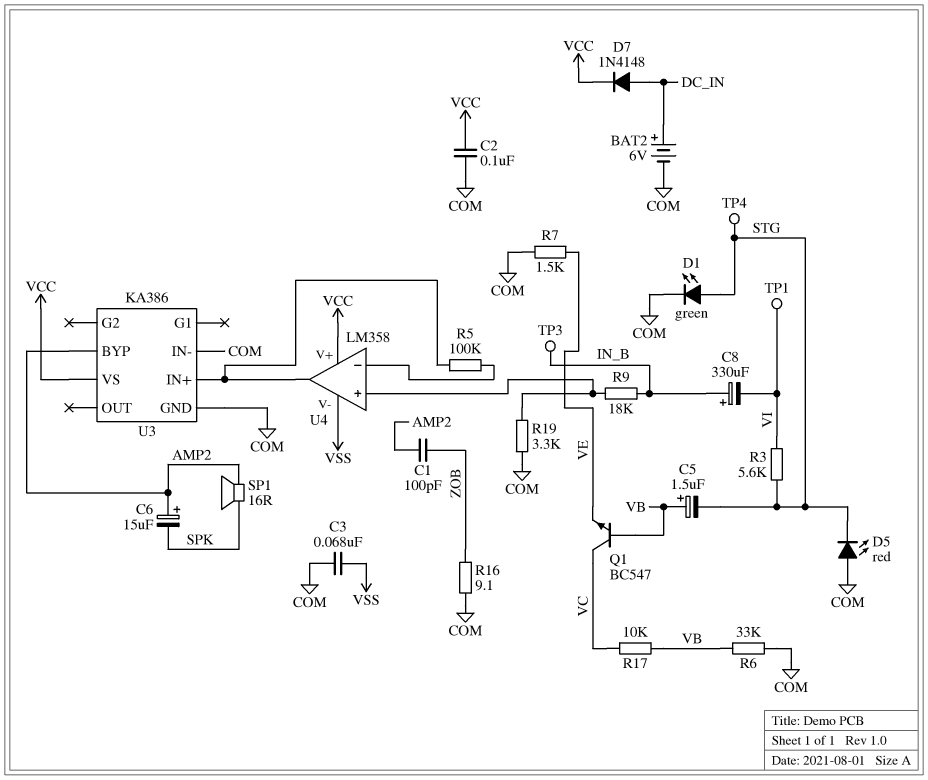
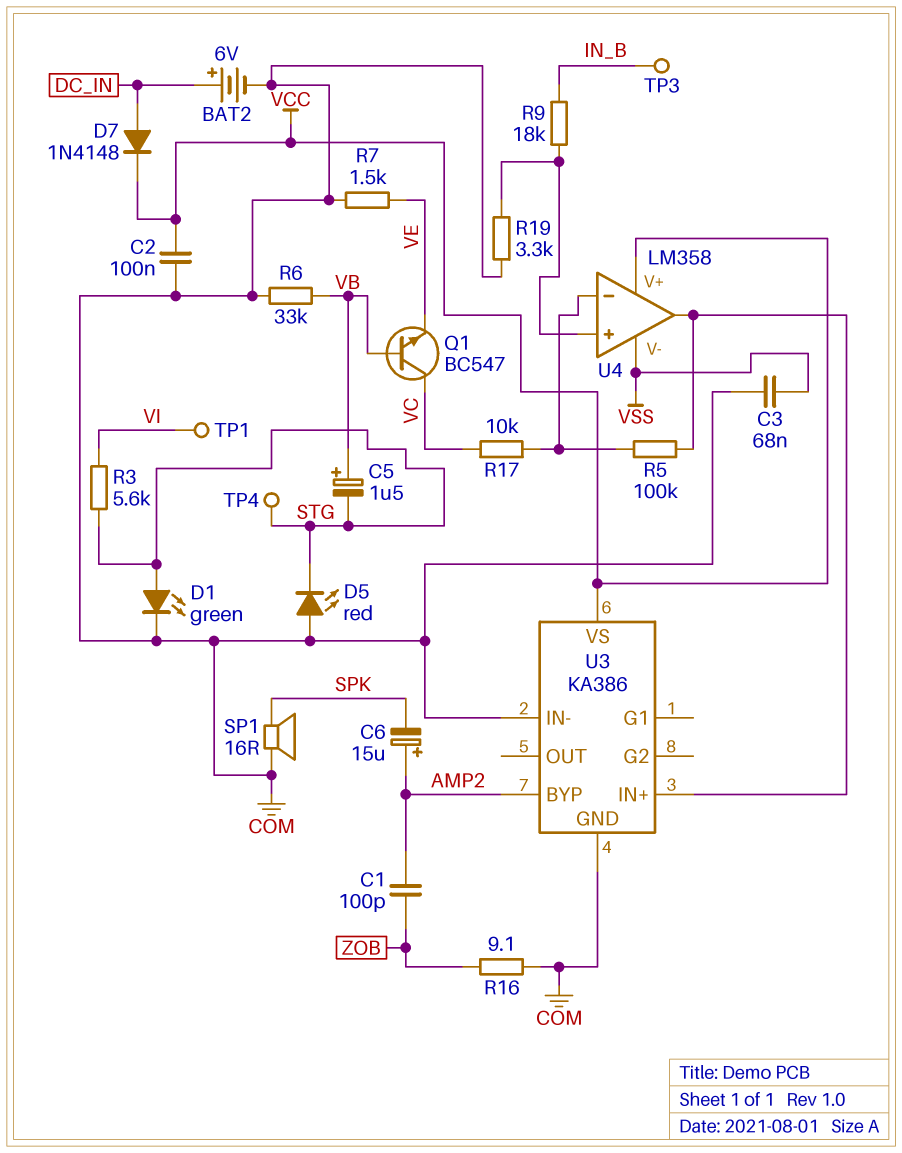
C8: 330uF (plus IN_B, minus VI) -> none
R17: 10k (VB, VC) -> 10k (U4/in-, VC)
SP1: speaker 16R (AMP2, SPK) -> speaker 16R (COM, SPK)

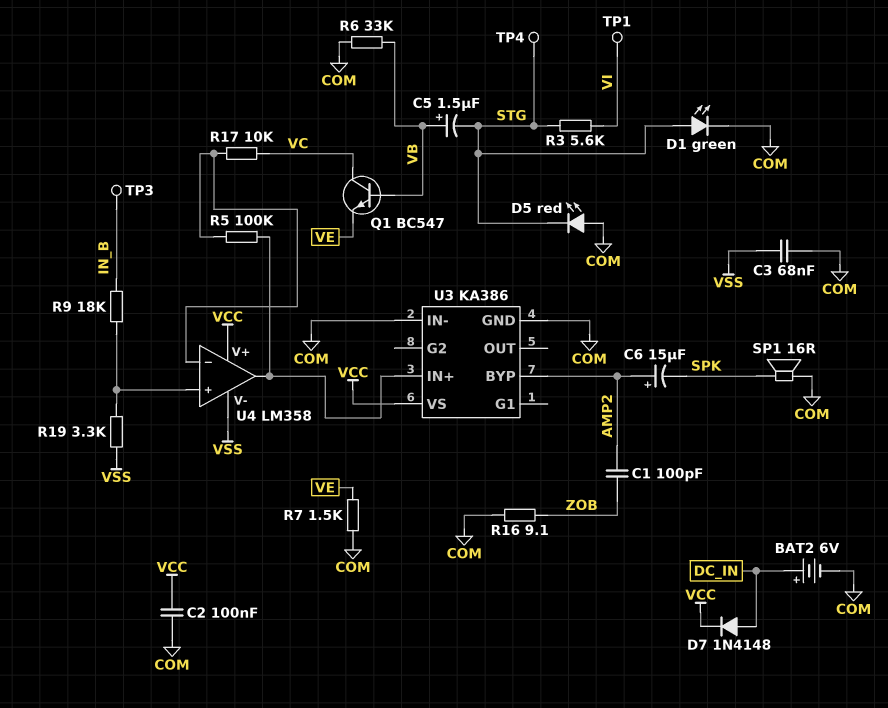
R19: 3.3k (COM, U4/in+) -> 3.3k (U4/in+, VSS)

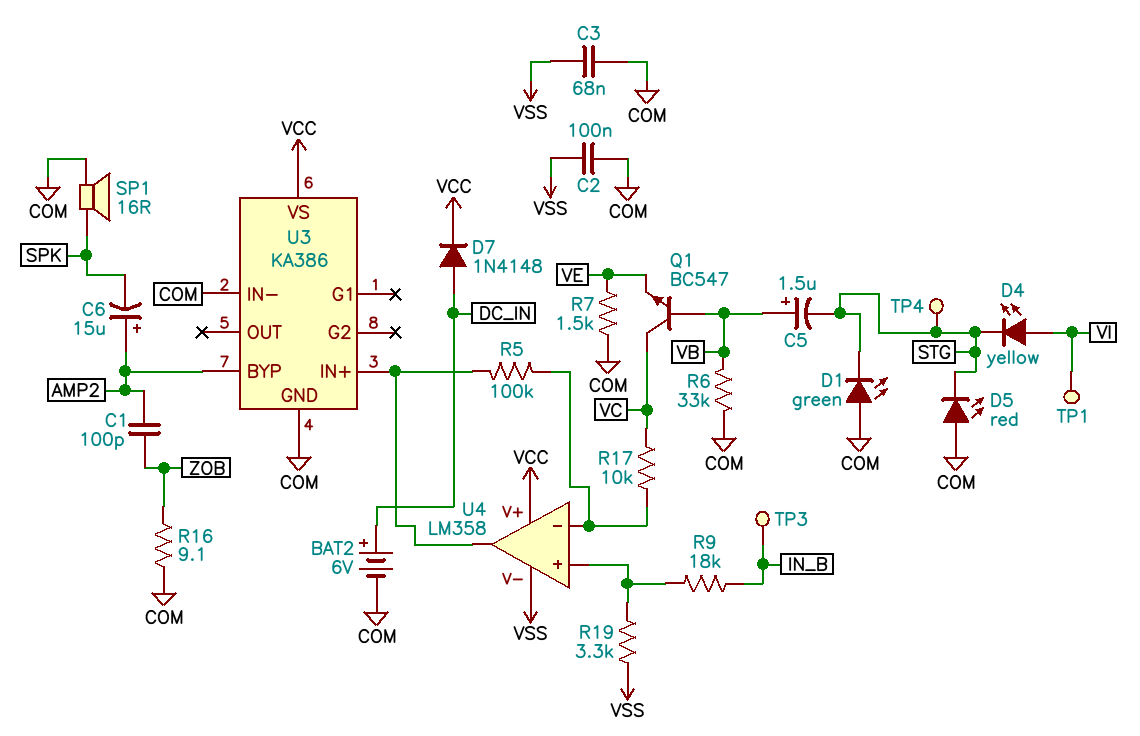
C2: 100nF (COM, VCC) -> 100nF (COM, VSS)
D1: LED green (A STG, K COM) -> LED green (A COM, K STG)
D4: none -> LED yellow (A VI, K STG)
R3: 5.6k (STG, VI) -> none

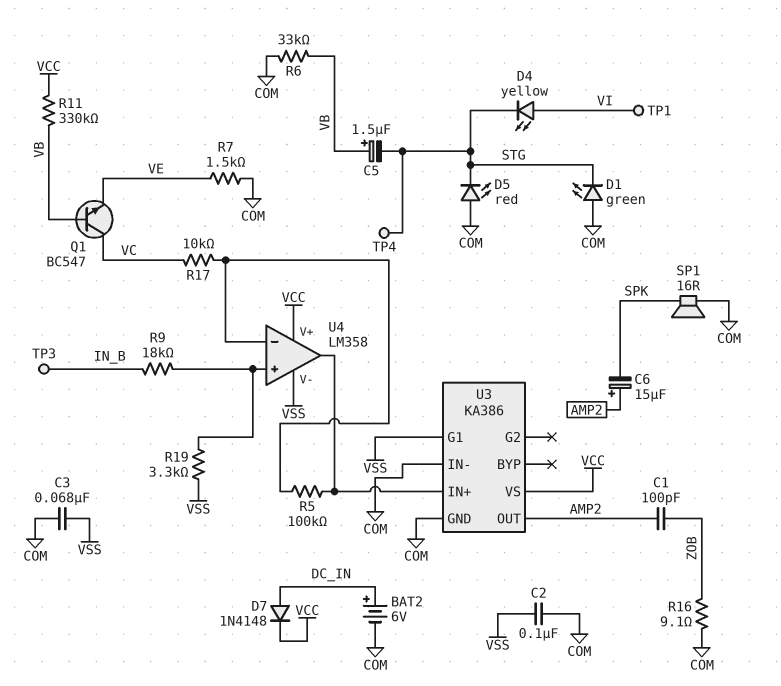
R11: none -> 330k (VB, VCC)
U3 pin BYP: AMP2 -> none
U3 pin G1: none -> VSS
U3 pin OUT: none -> AMP2

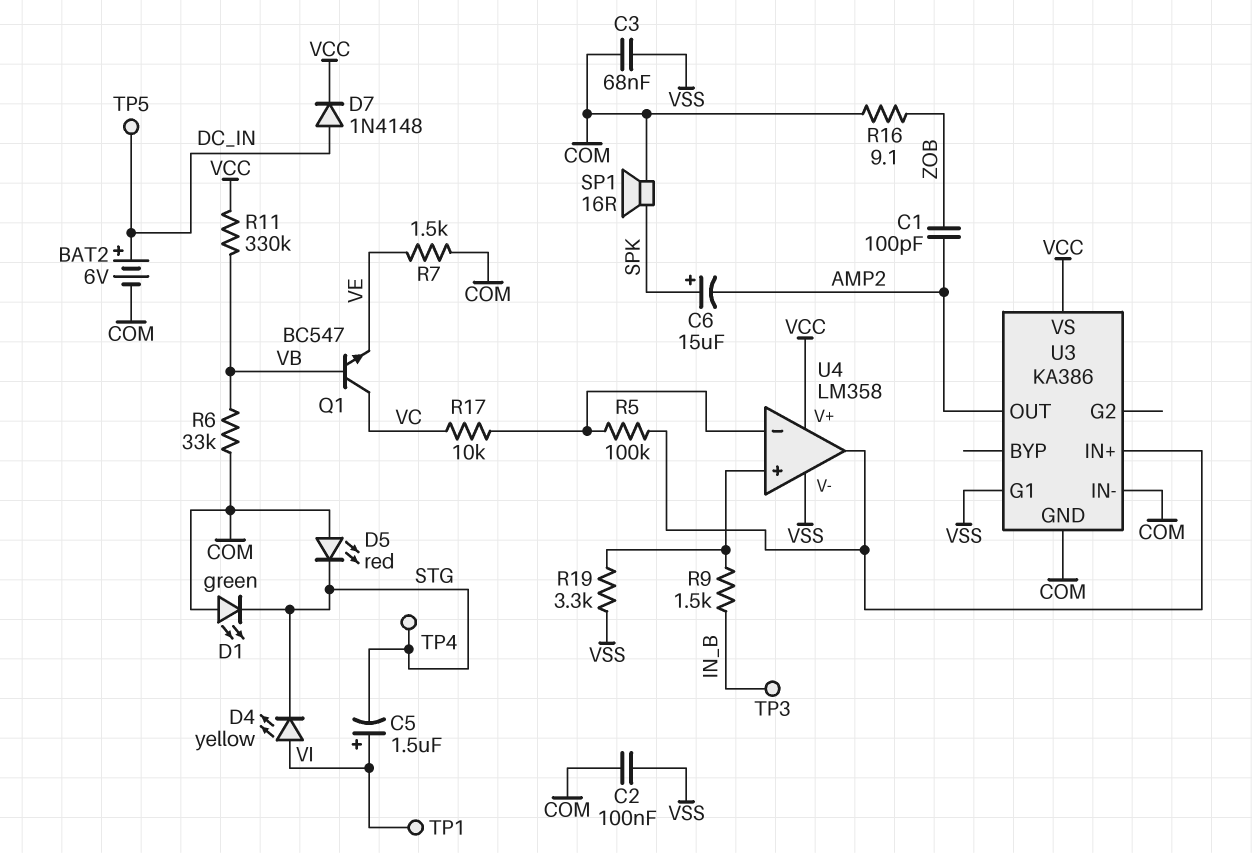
C5: 1.5uF (plus VB, minus STG) -> 1.5uF (plus VI, minus STG)
C6: 15uF (plus AMP2, minus SPK) -> 15uF (plus SPK, minus AMP2)
R9: 18k (IN_B, U4/in+) -> 1.5k (IN_B, U4/in+)
TP5: none -> test point (DC_IN)

